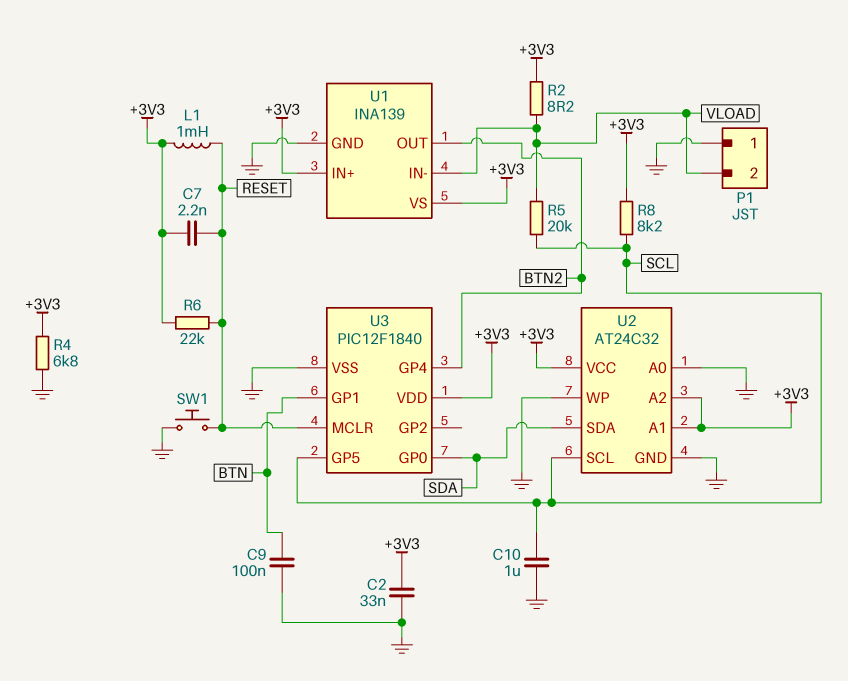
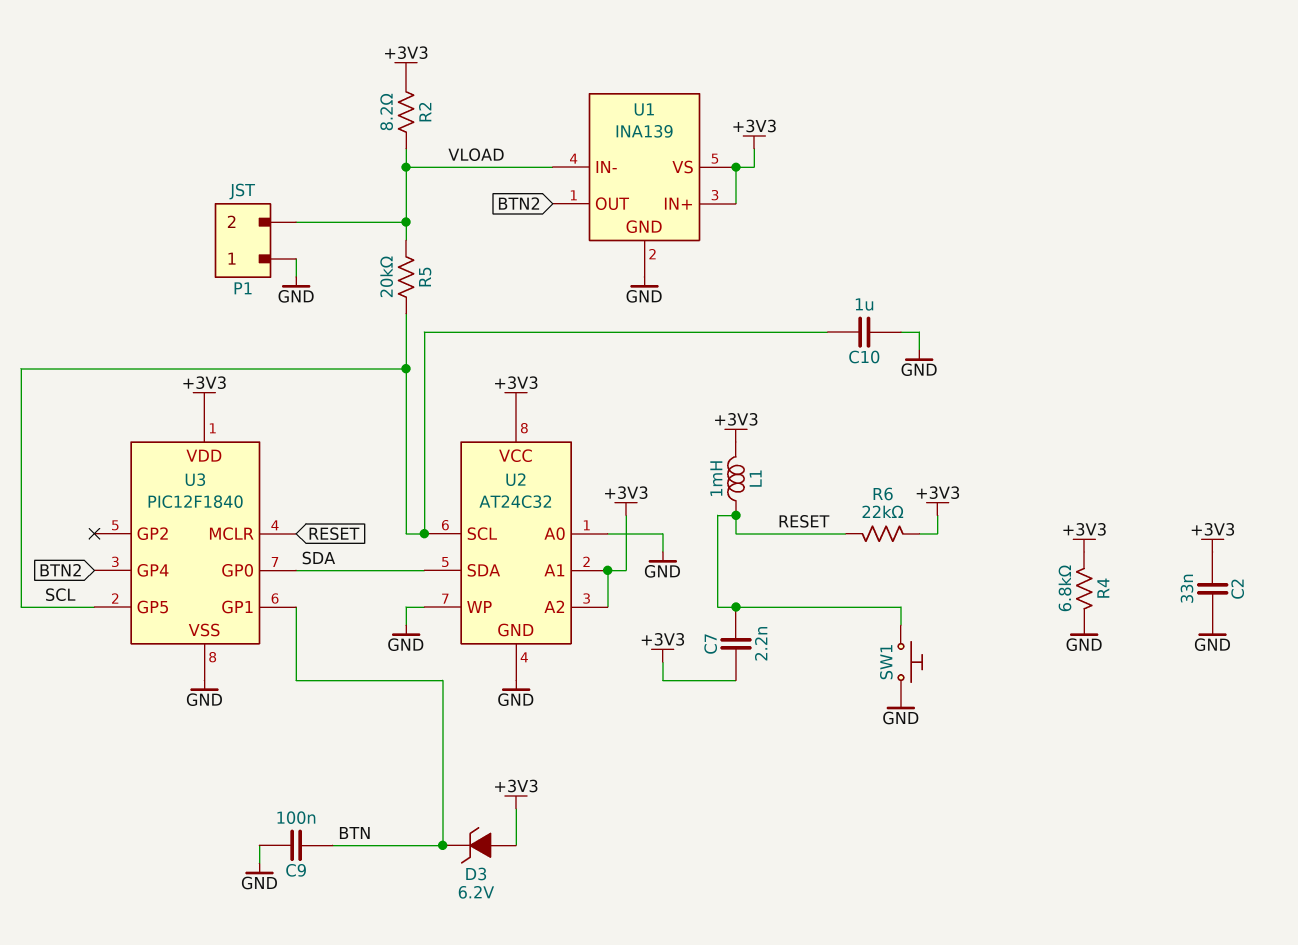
D3: none -> zener 6.2V (A +3V3, K BTN)
R8: 8.2k (+3V3, SCL) -> none

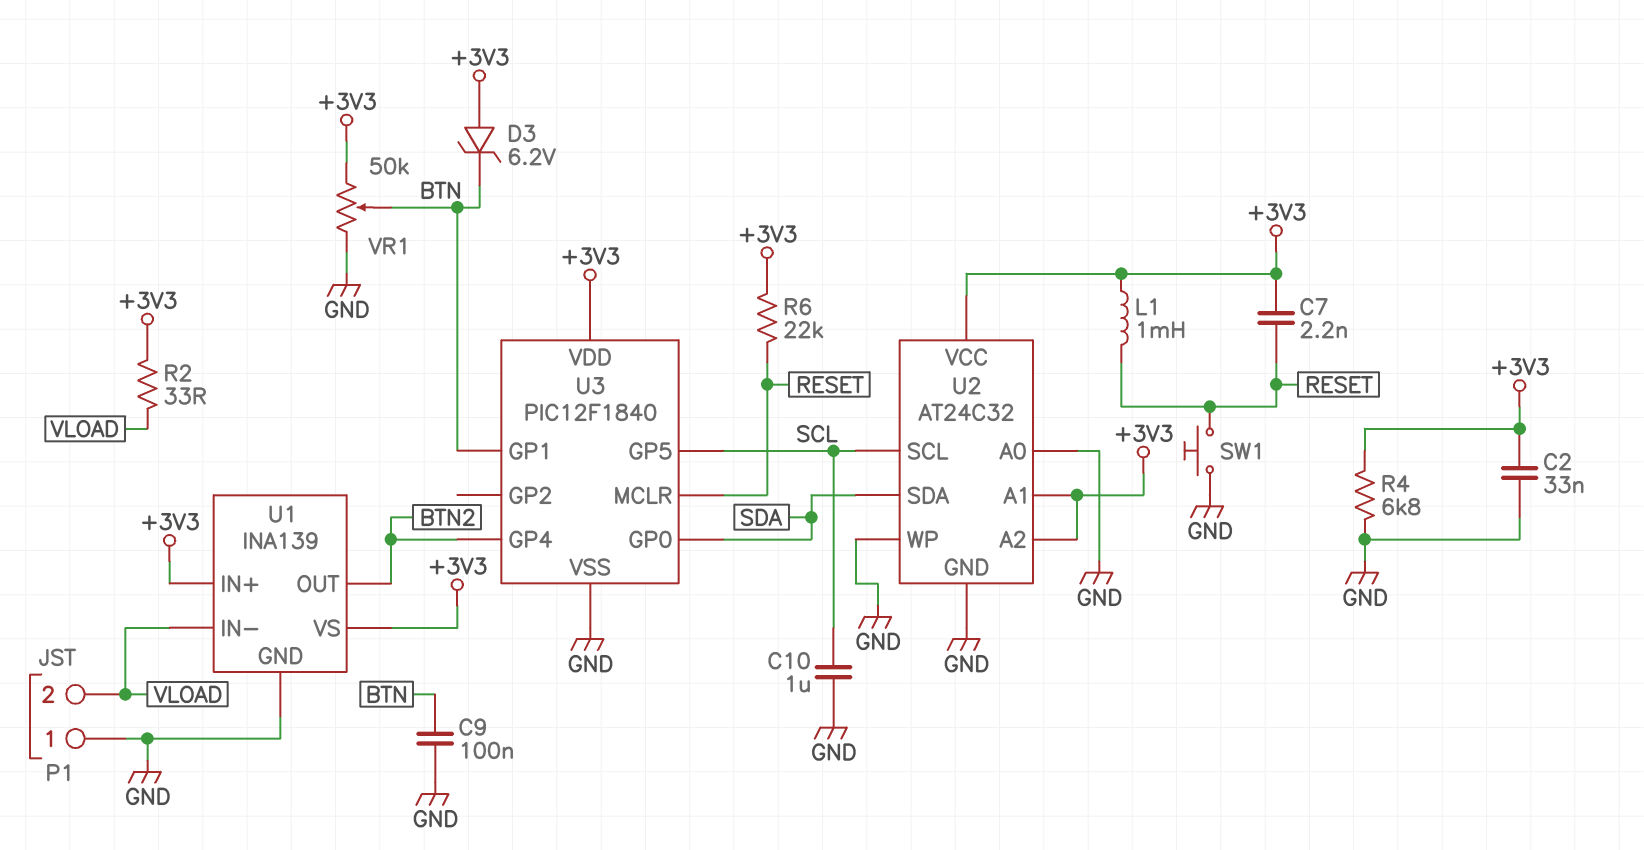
R2: 8.2 (+3V3, VLOAD) -> 33 (+3V3, VLOAD)
R5: 20k (SCL, VLOAD) -> none
VR1: none -> 50k (+3V3, GND, wiper BTN)

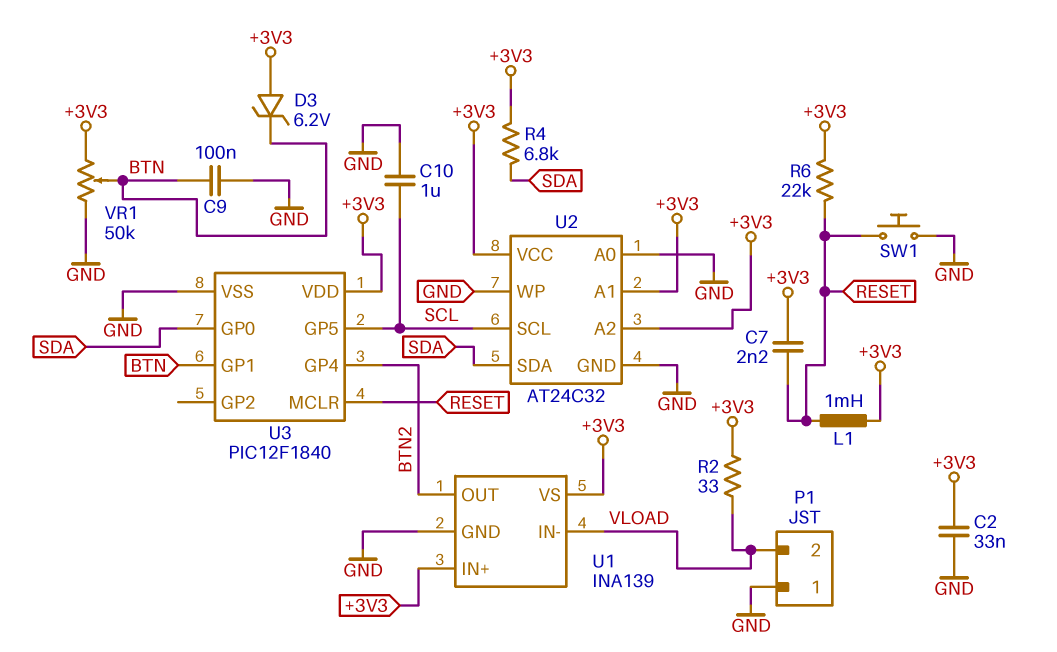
R4: 6.8k (+3V3, GND) -> 6.8k (+3V3, SDA)

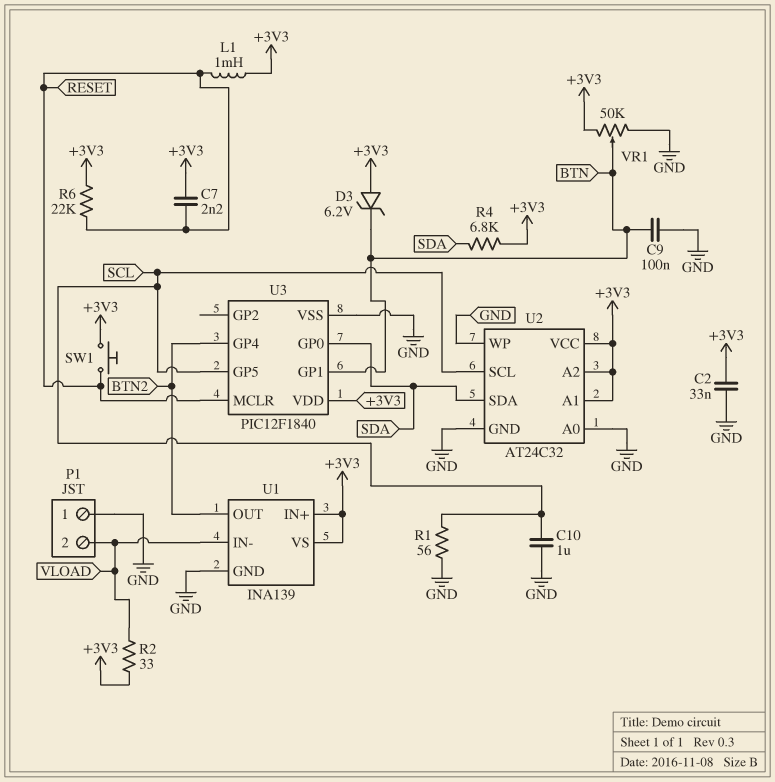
R1: none -> 56 (GND, SCL)
SW1: button (GND, RESET) -> button (+3V3, RESET)

